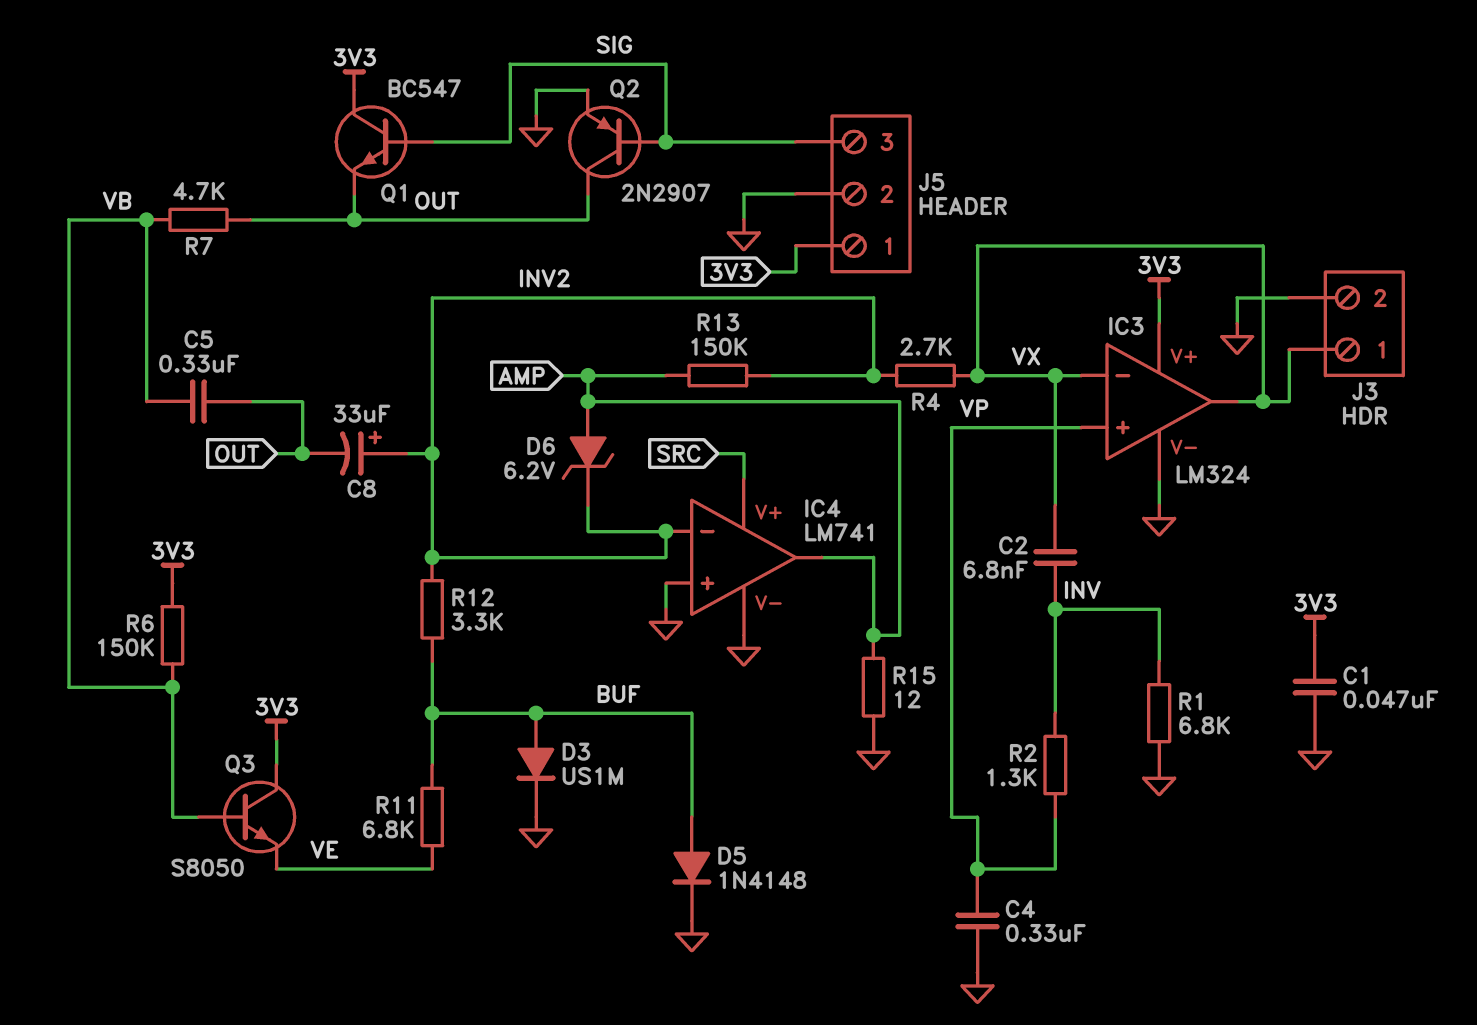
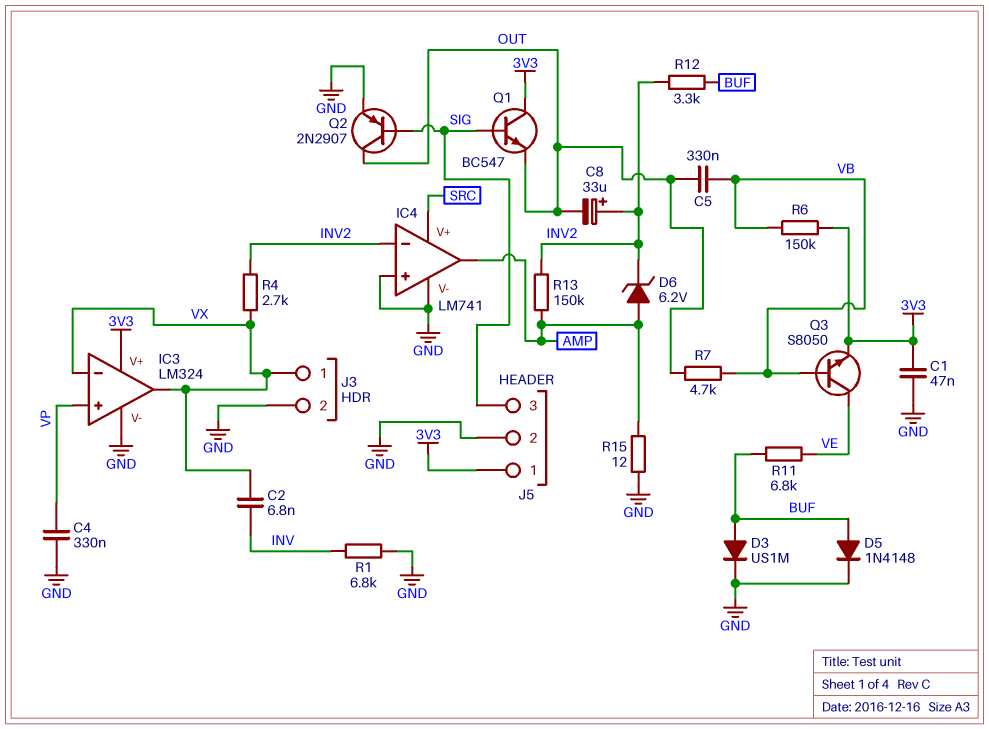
Q3: NPN S8050 (B VB, C 3V3, E VE) -> NPN S8050 (B VB, C VE, E 3V3)
R2: 1.3k (INV, VP) -> none

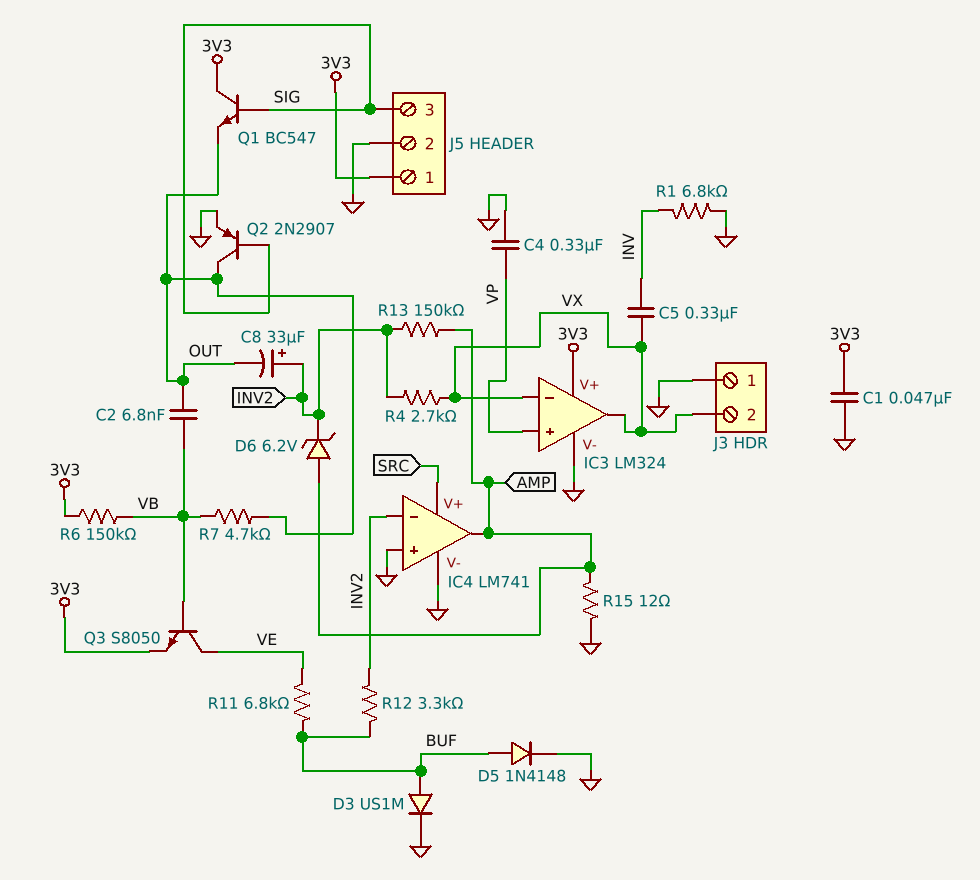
C2: 6.8nF (INV, VX) -> 6.8nF (OUT, VB)
C5: 330nF (OUT, VB) -> 330nF (INV, VX)
J3 pin 1: VX -> GND
J3 pin 2: GND -> VX

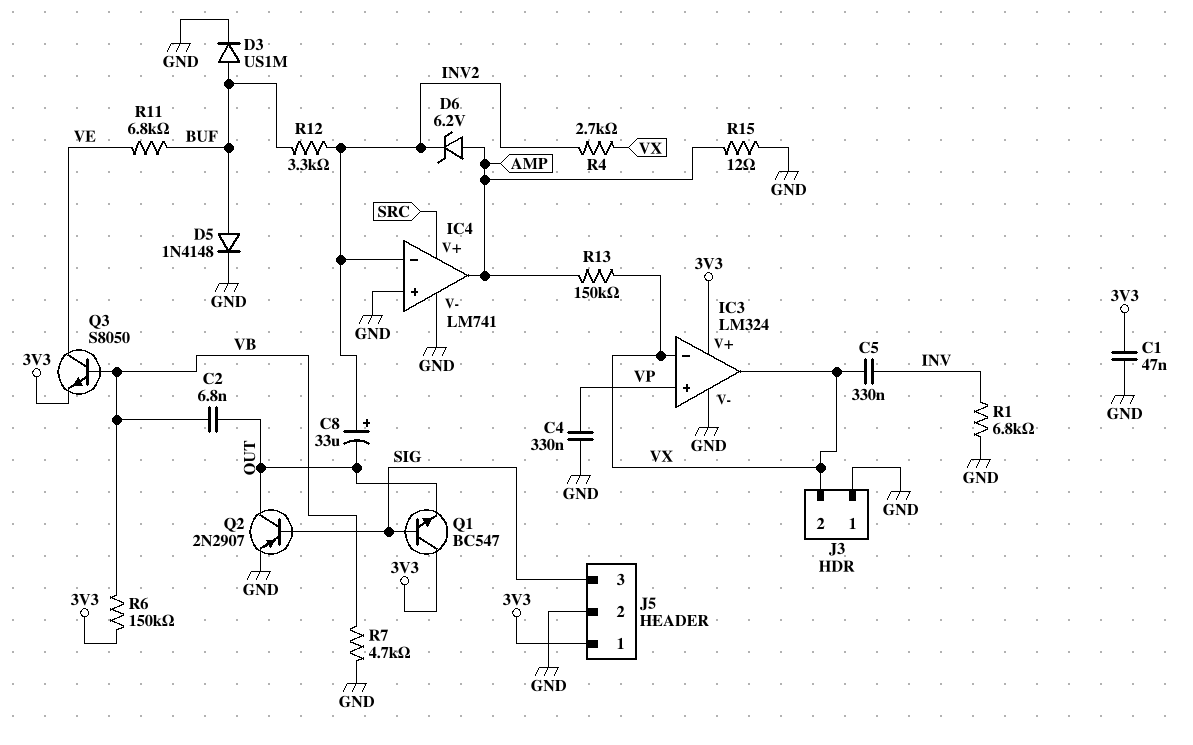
R7: 4.7k (OUT, VB) -> 4.7k (GND, VB)
R13: 150k (AMP, INV2) -> 150k (AMP, VX)

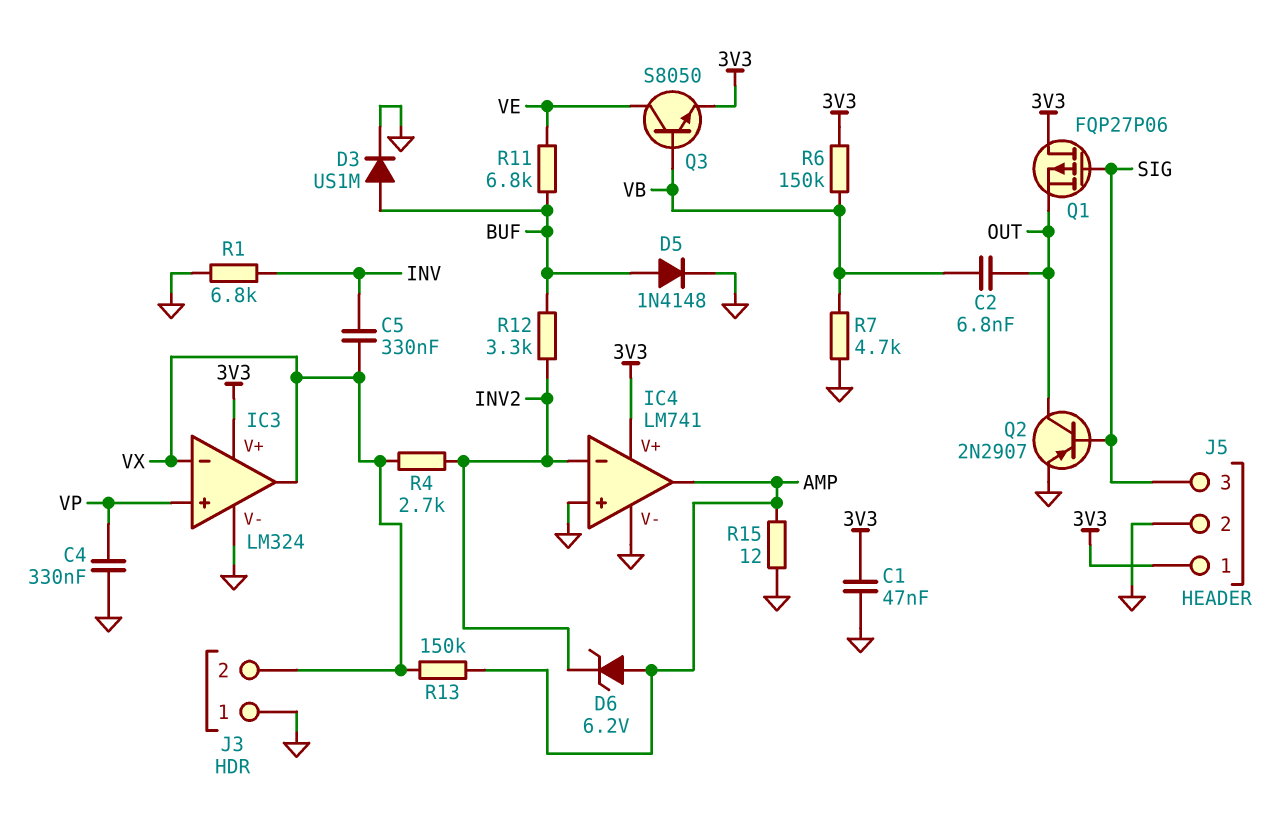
C8: 33uF (plus INV2, minus OUT) -> none
IC4 pin V+: SRC -> 3V3
Q1: NPN BC547 (B SIG, C 3V3, E OUT) -> PMOS FQP27P06 (G SIG, D 3V3, S OUT)

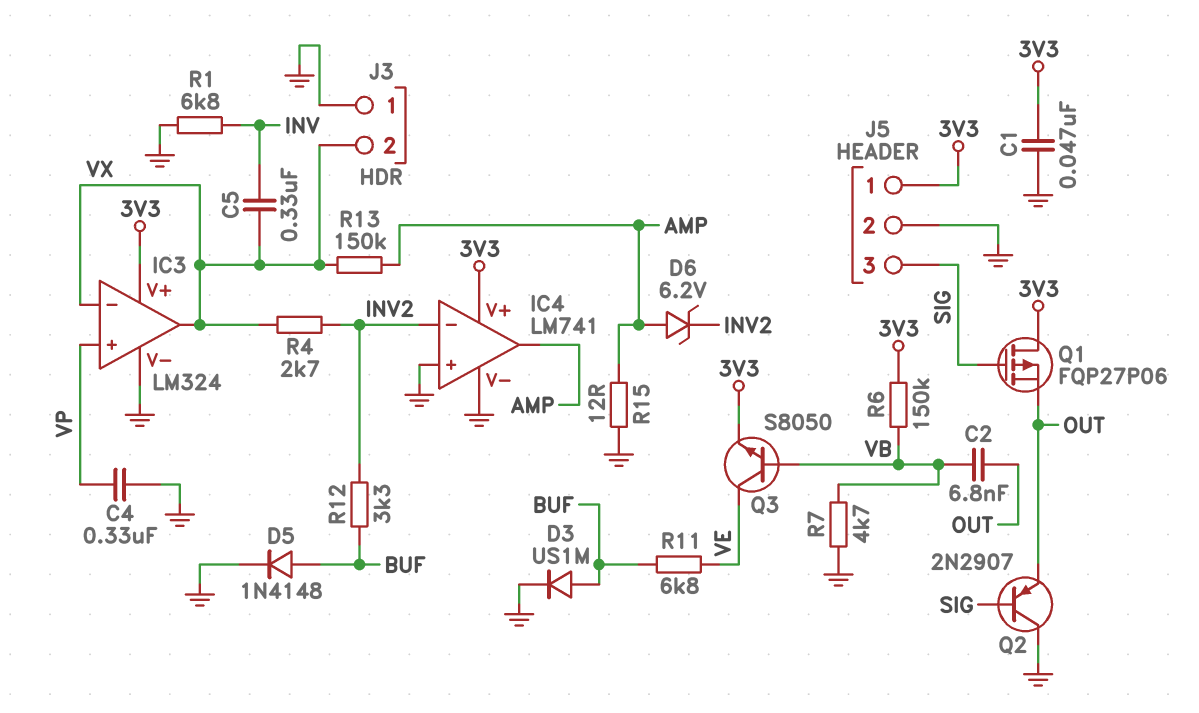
Q2: PNP 2N2907 (B SIG, C OUT, E GND) -> PNP 2N2907 (B SIG, C GND, E OUT)

